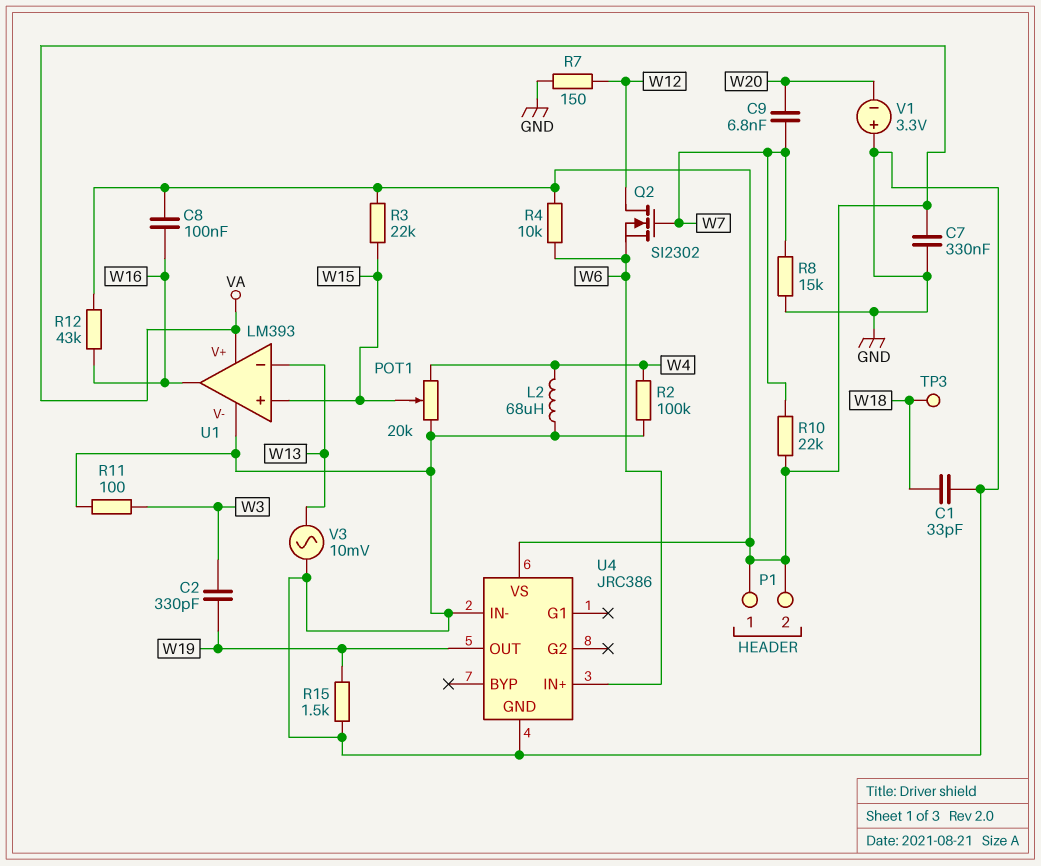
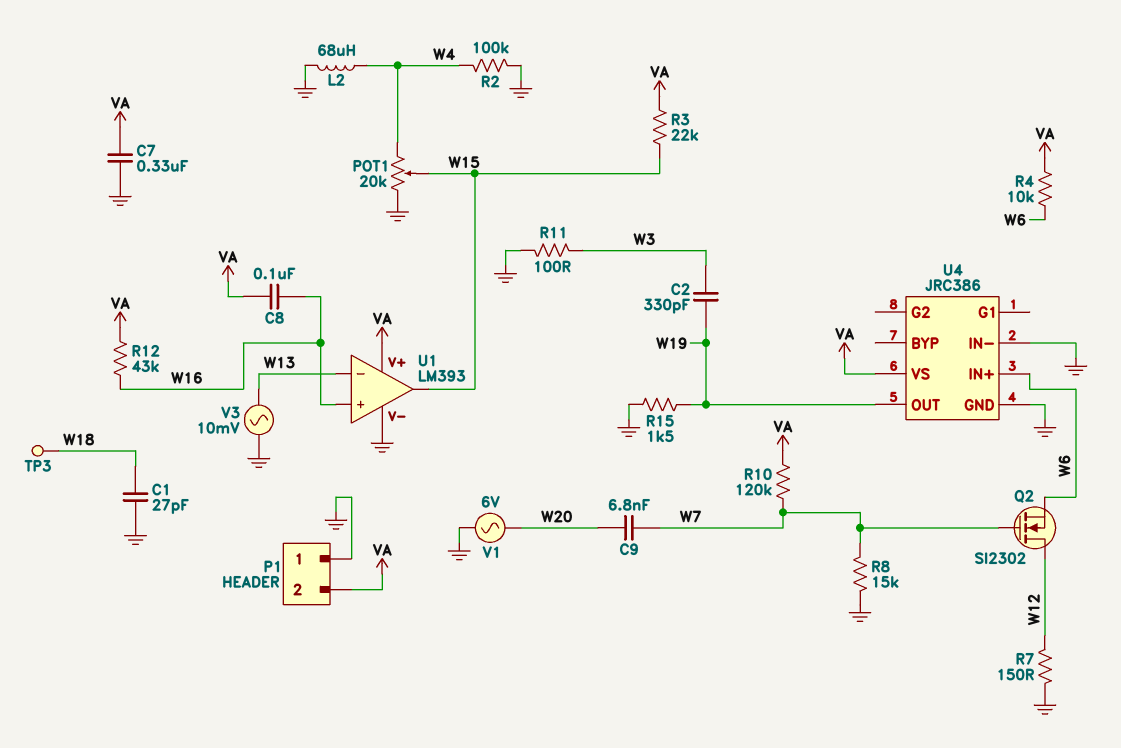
C1: 33pF (GND, W18) -> 27pF (GND, W18)
P1 pin 1: VA -> GND
R10: 22k (VA, W7) -> 120k (VA, W7)
U1 pin in+: W15 -> W16
U1 pin out: W16 -> W15
V1: 3.3V (plus GND, minus W20) -> AC 6V (GND, W20)

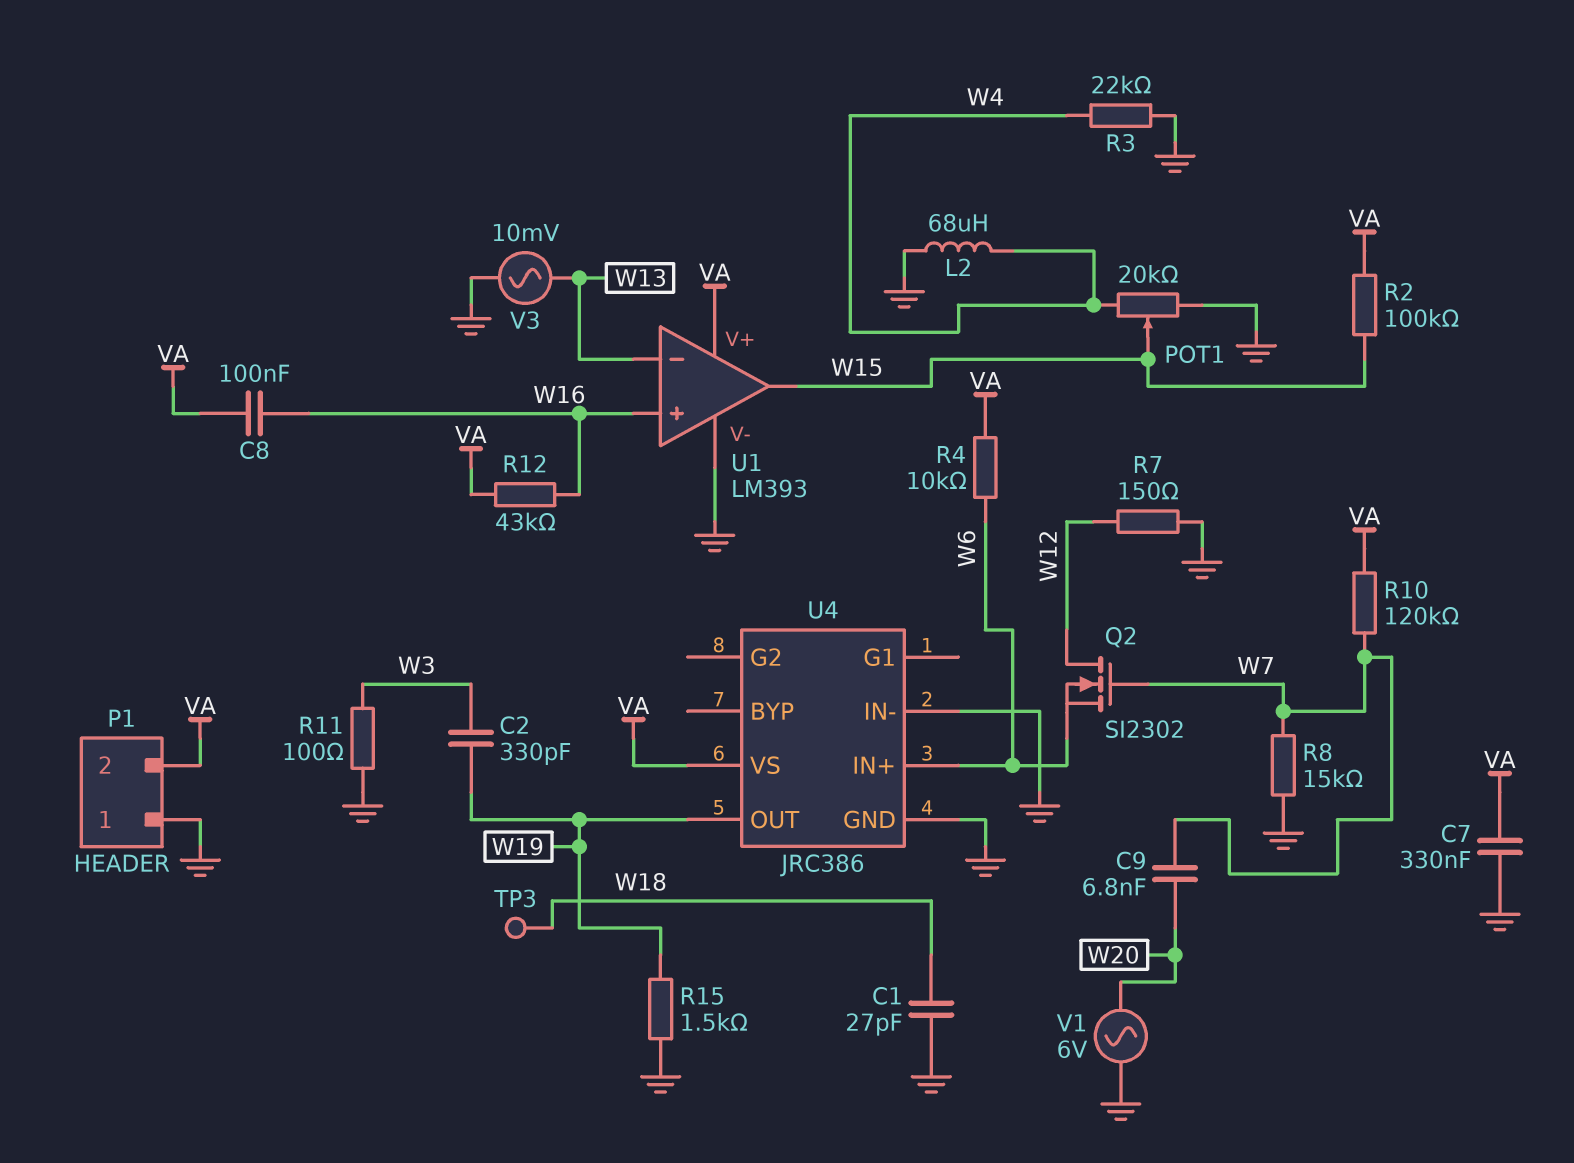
R2: 100k (GND, W4) -> 100k (VA, W15)
R3: 22k (VA, W15) -> 22k (GND, W4)

